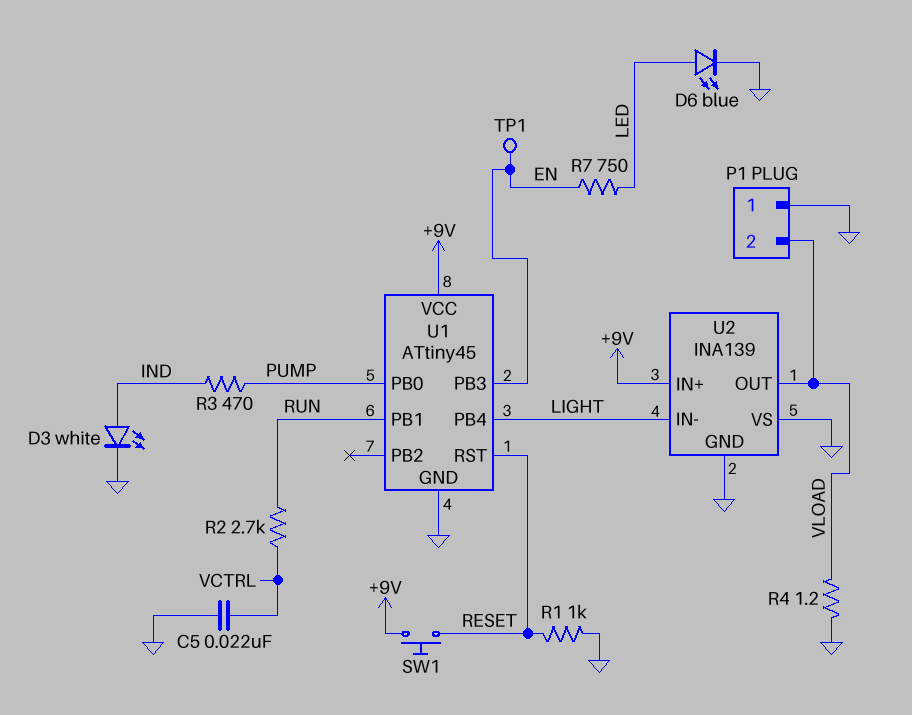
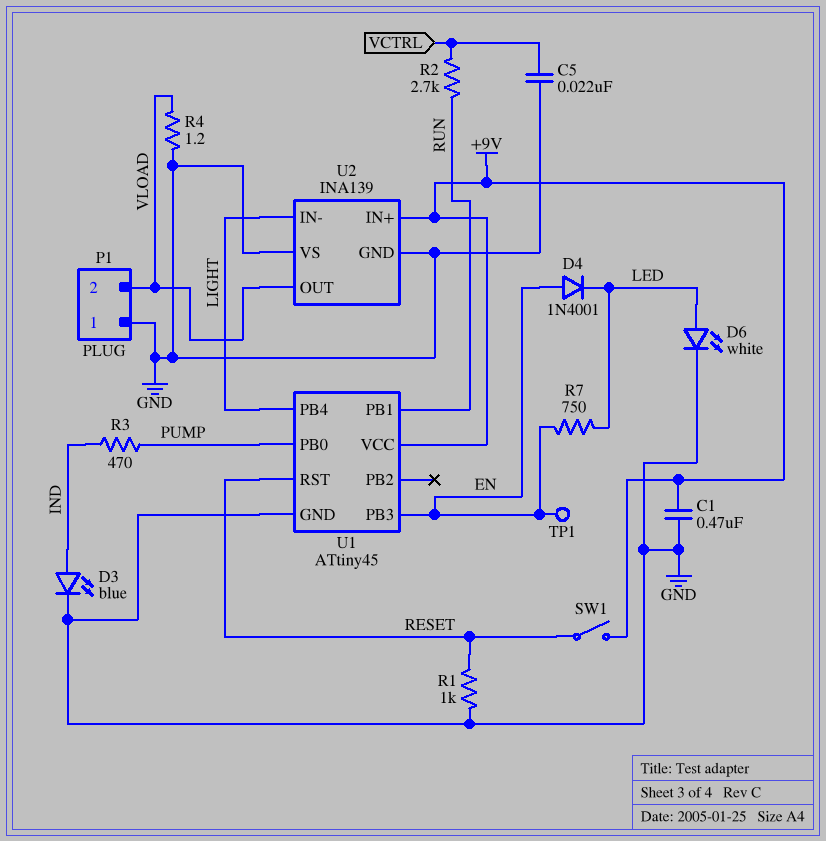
C1: none -> 470nF (+9V, GND)
D3: LED white (A IND, K GND) -> LED blue (A IND, K GND)
D4: none -> diode 1N4001 (A EN, K LED)
D6: LED blue (A LED, K GND) -> LED white (A LED, K GND)
SW1: button (+9V, RESET) -> switch (+9V, RESET)

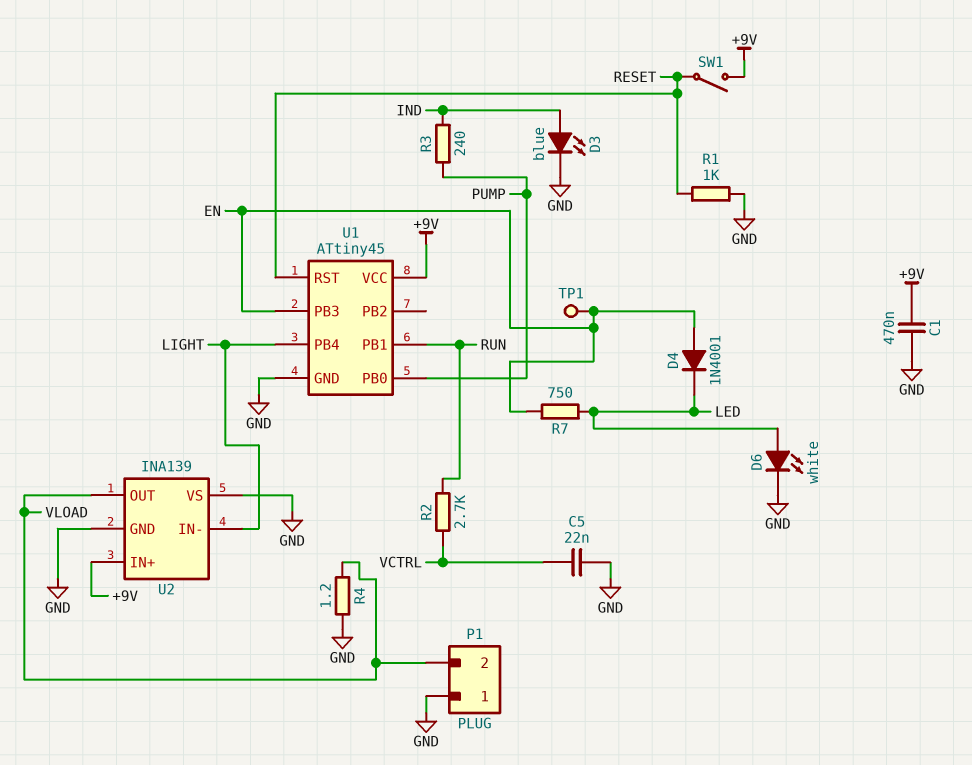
R3: 470 (IND, PUMP) -> 240 (IND, PUMP)

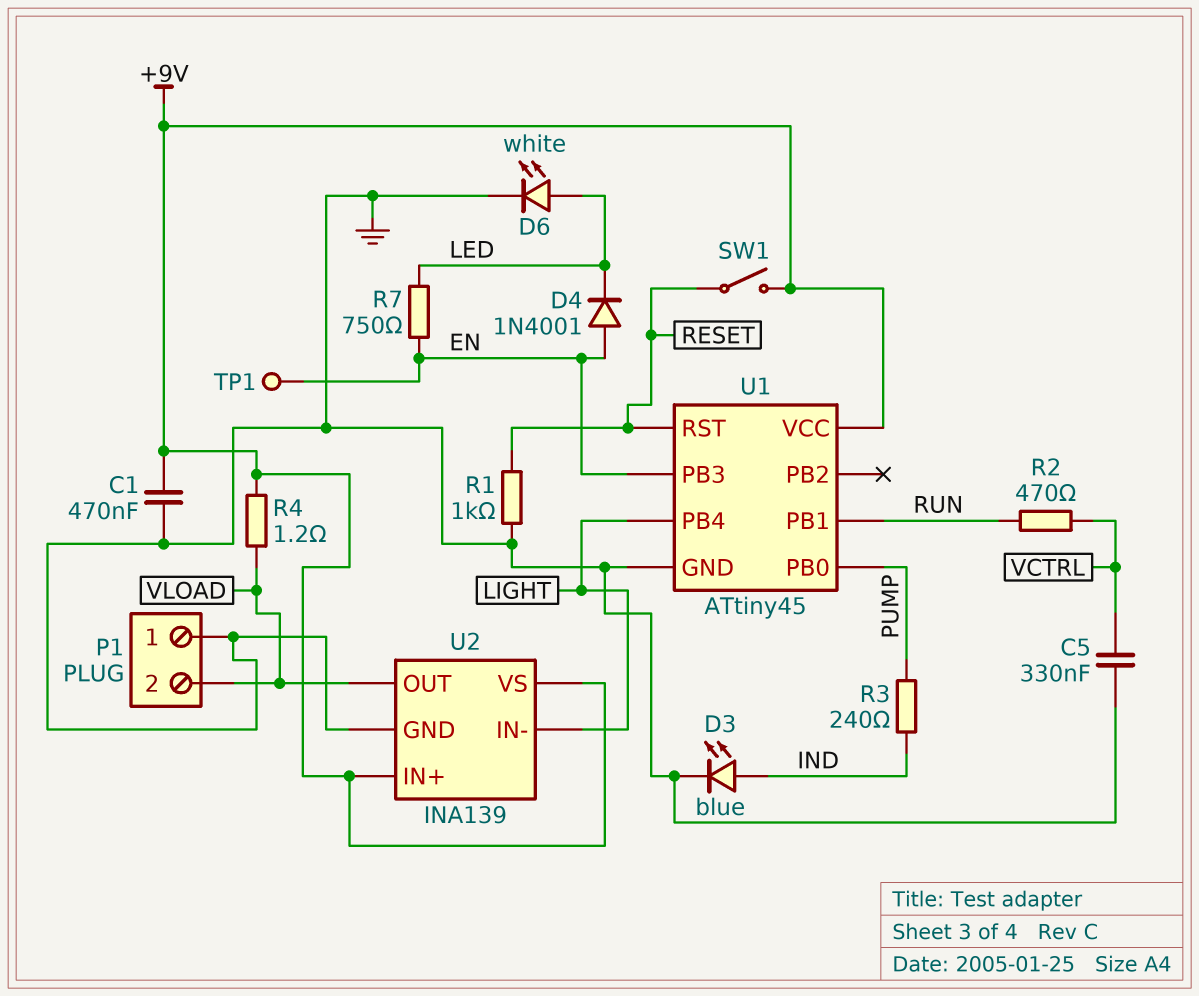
C5: 22nF (GND, VCTRL) -> 330nF (GND, VCTRL)
R2: 2.7k (RUN, VCTRL) -> 470 (RUN, VCTRL)
R4: 1.2 (GND, VLOAD) -> 1.2 (+9V, VLOAD)
U2 pin VS: GND -> +9V

